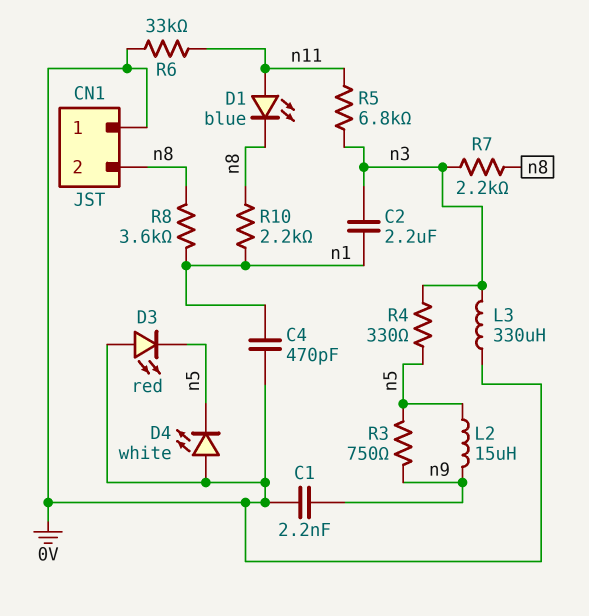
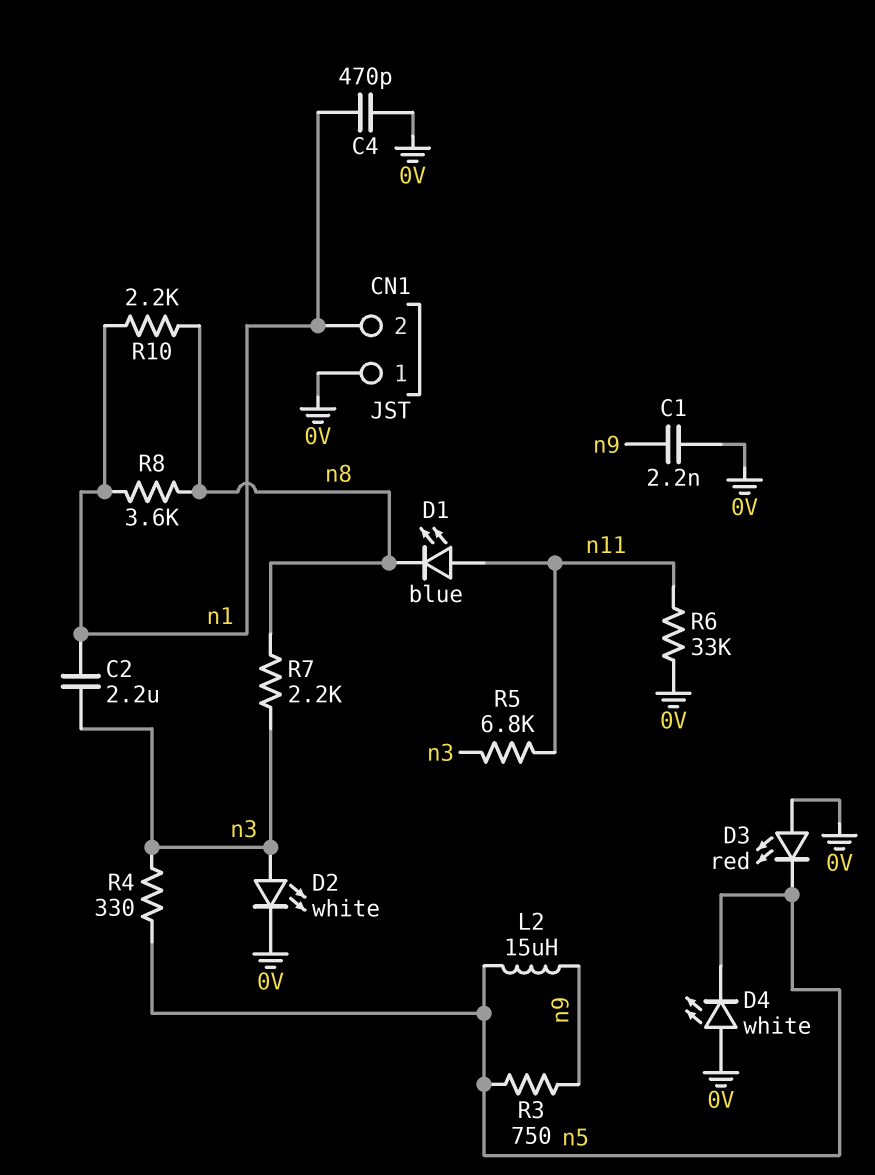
CN1 pin 2: n8 -> n1
D2: none -> LED white (A n3, K 0V)
L3: 330uH (0V, n3) -> none

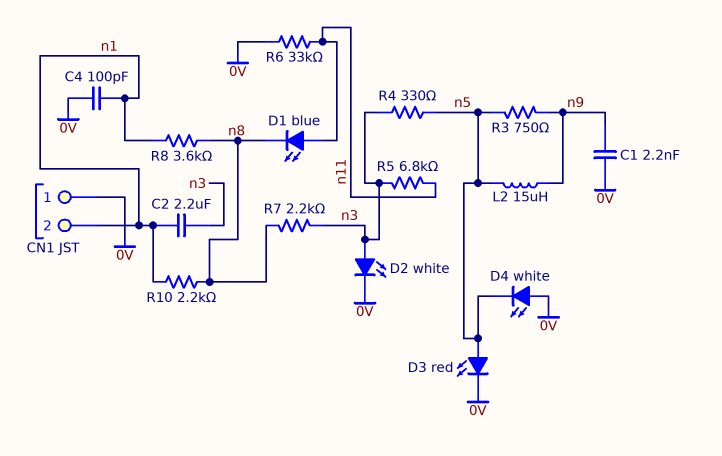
C4: 470pF (0V, n1) -> 100pF (0V, n1)
D3: LED red (A 0V, K n5) -> LED red (A n5, K 0V)

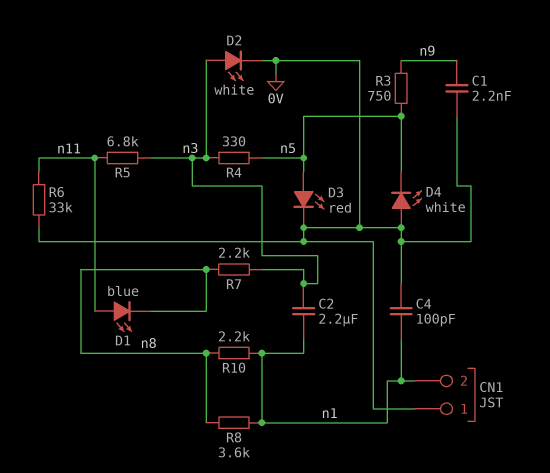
L2: 15uH (n5, n9) -> none

